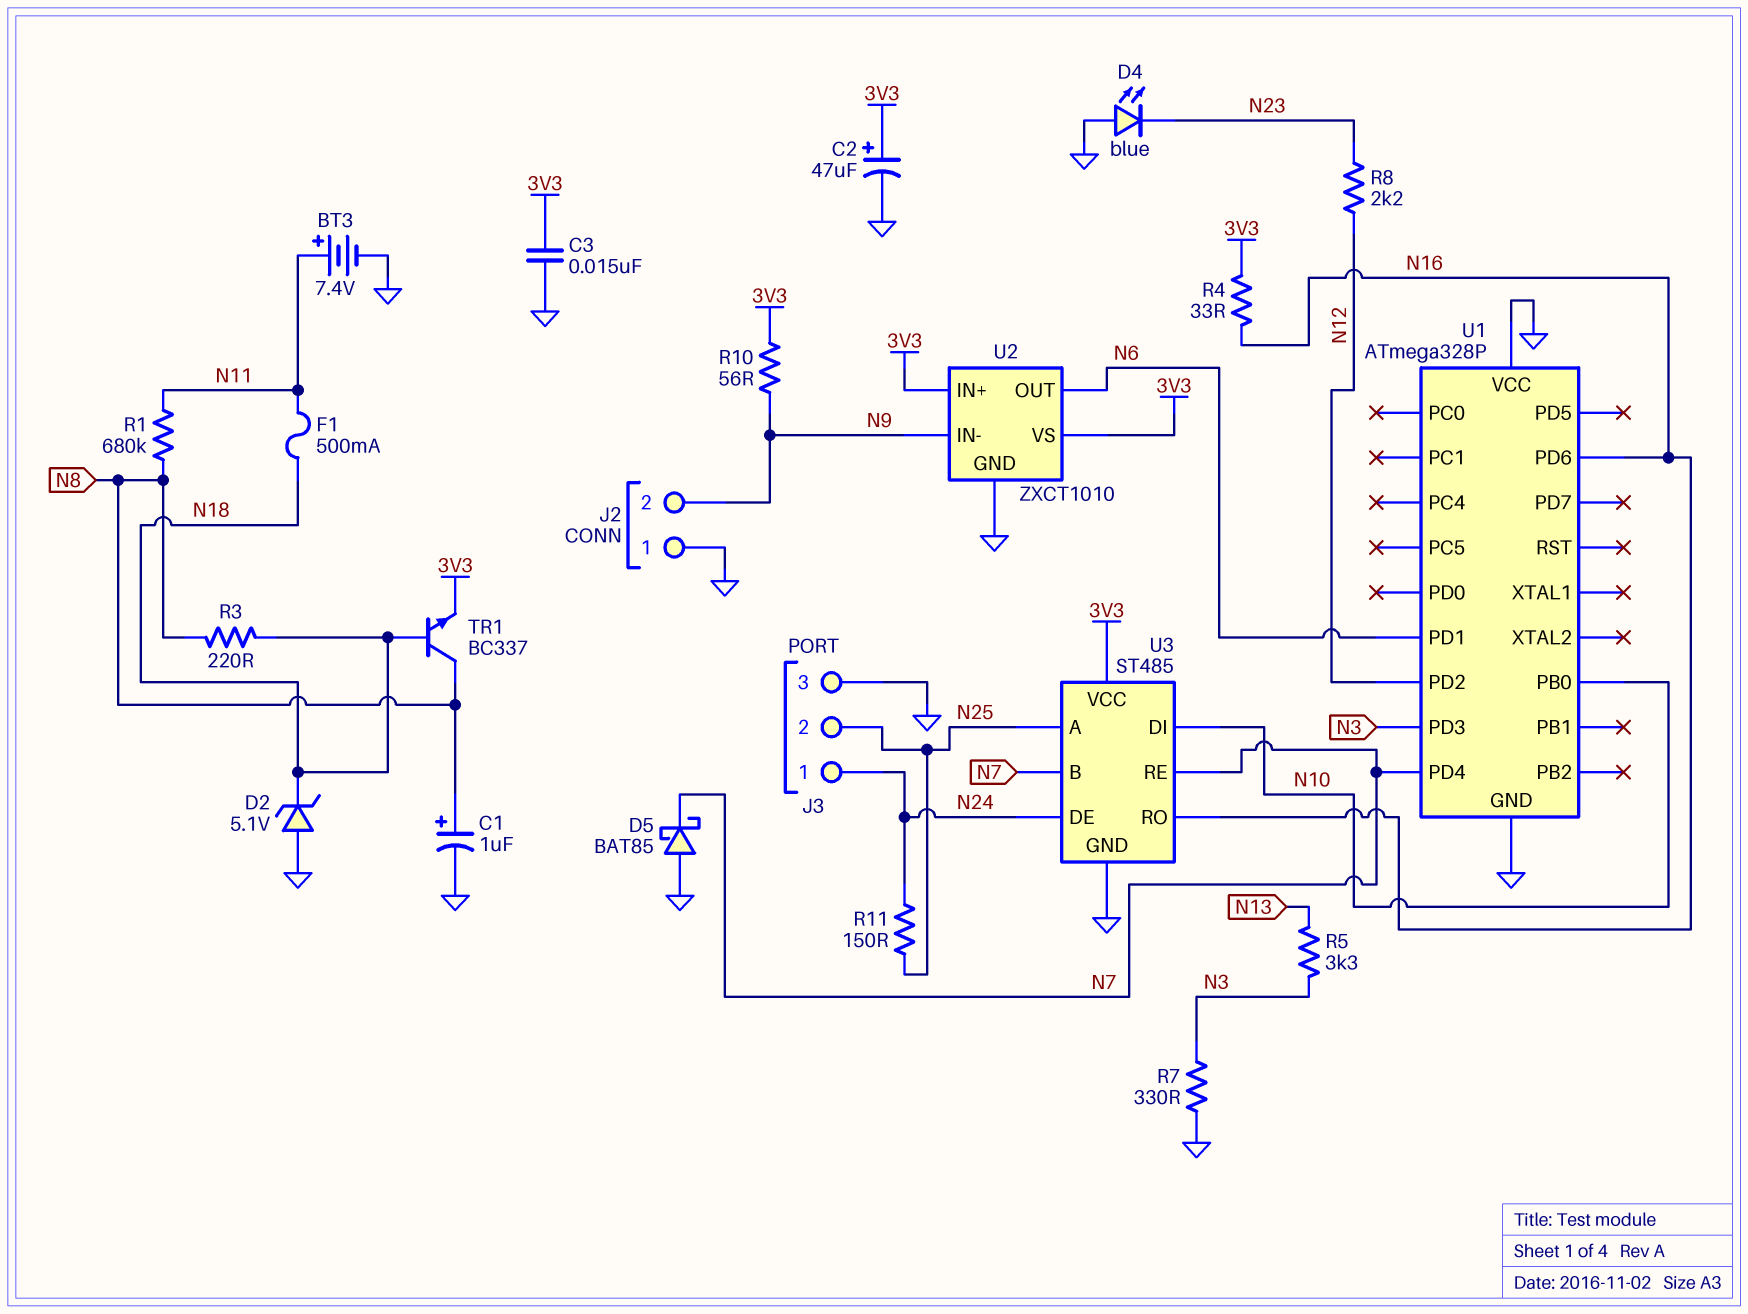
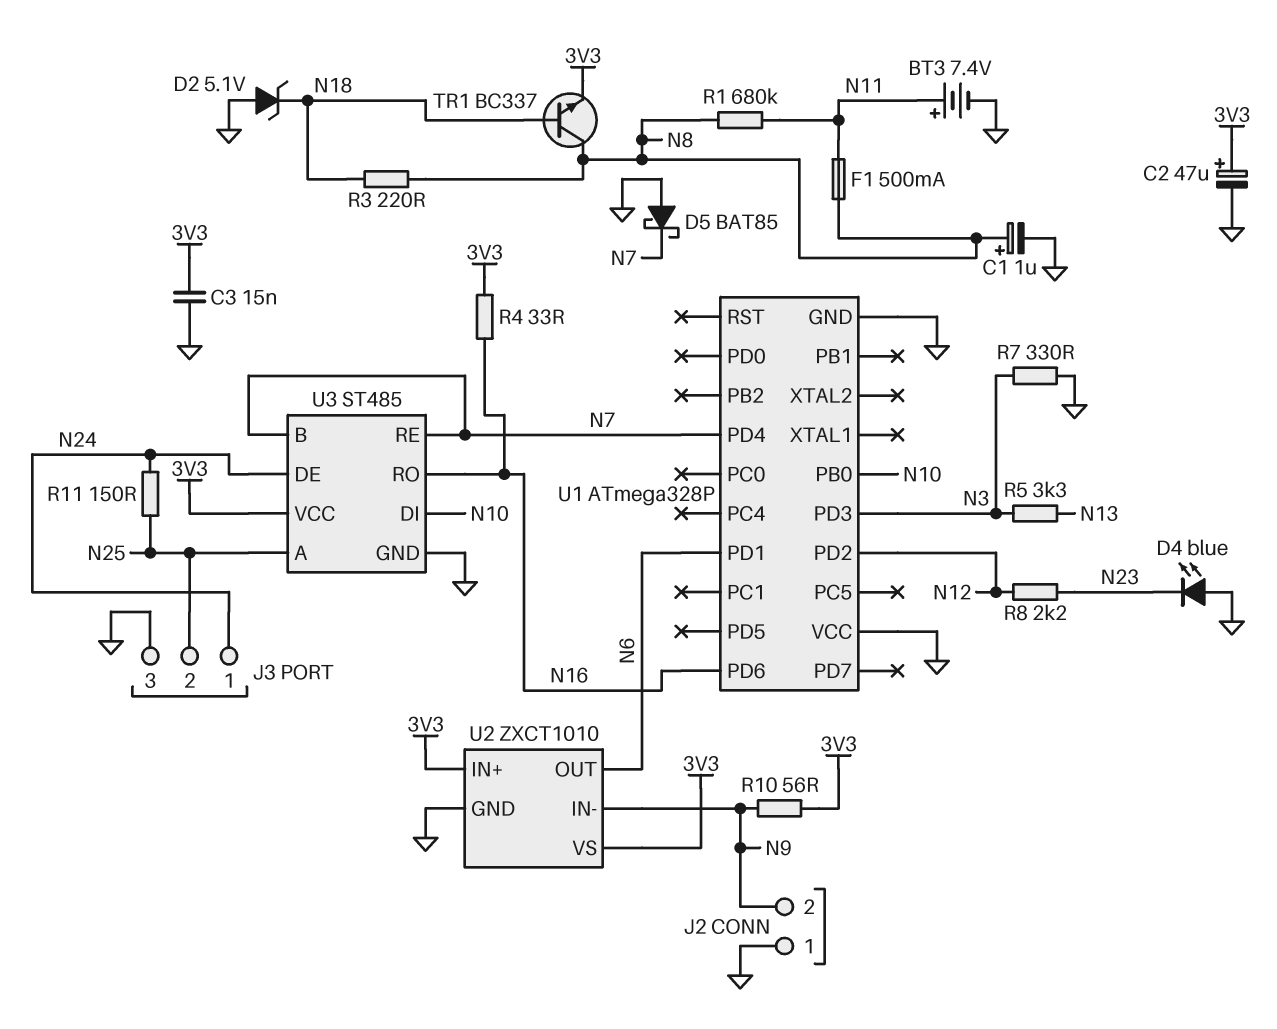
F1: 500mA (N11, N18) -> 500mA (N8, N11)

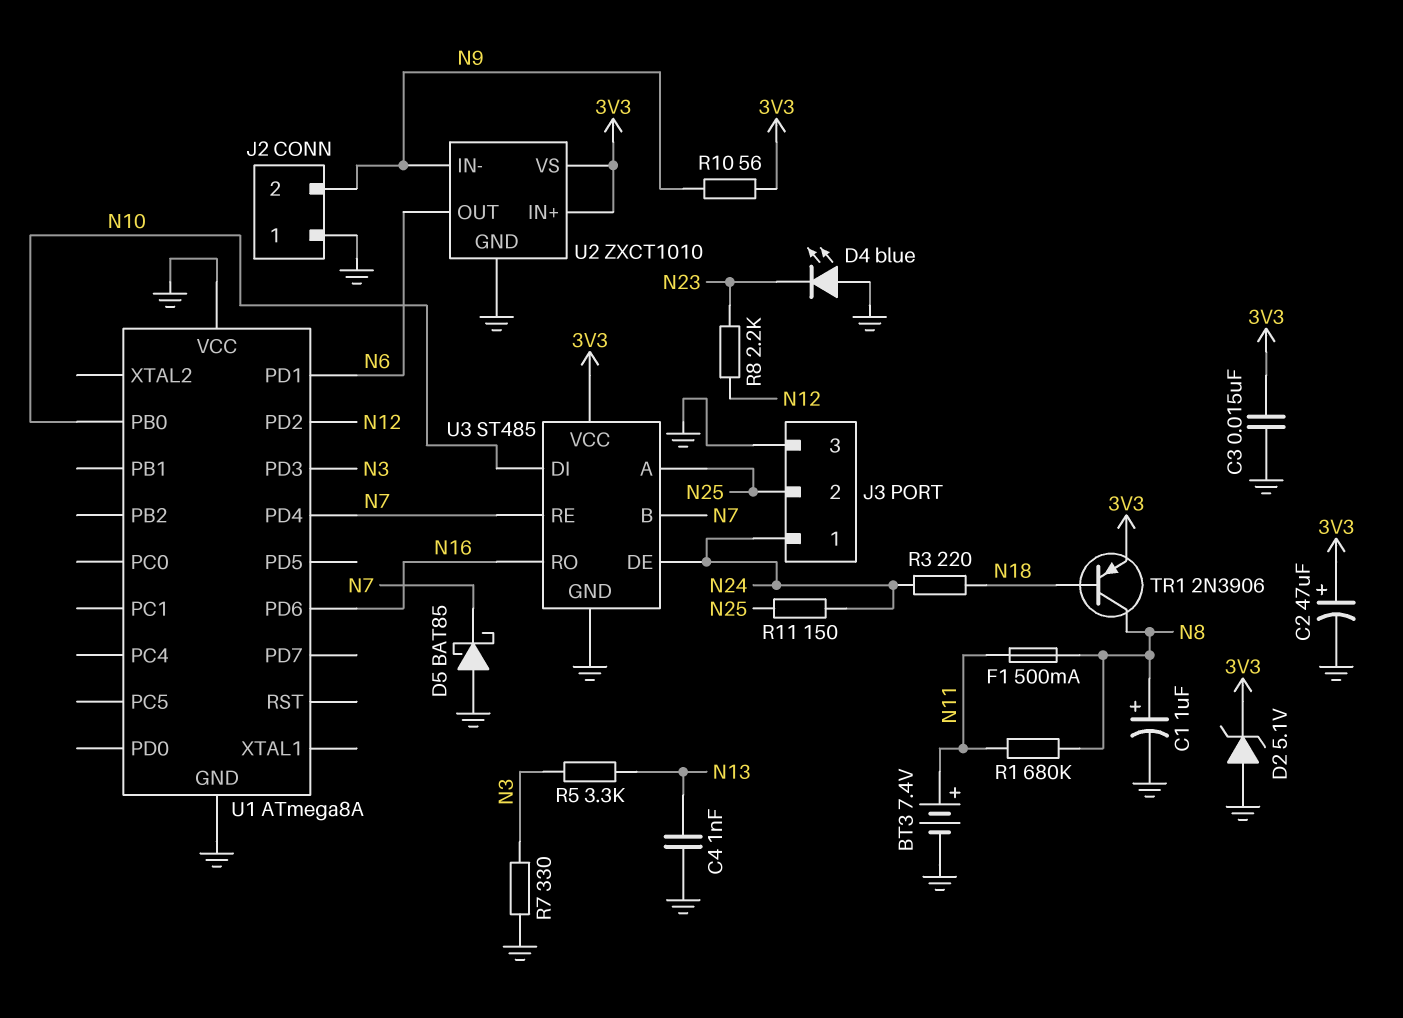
C4: none -> 1nF (GND, N13)
D2: zener 5.1V (A GND, K N18) -> zener 5.1V (A GND, K 3V3)
R3: 220 (N8, N18) -> 220 (N18, N24)
R4: 33 (3V3, N16) -> none
TR1: NPN BC337 (B N18, C N8, E 3V3) -> PNP 2N3906 (B N18, C N8, E 3V3)
U1: ATmega328P -> ATmega8A

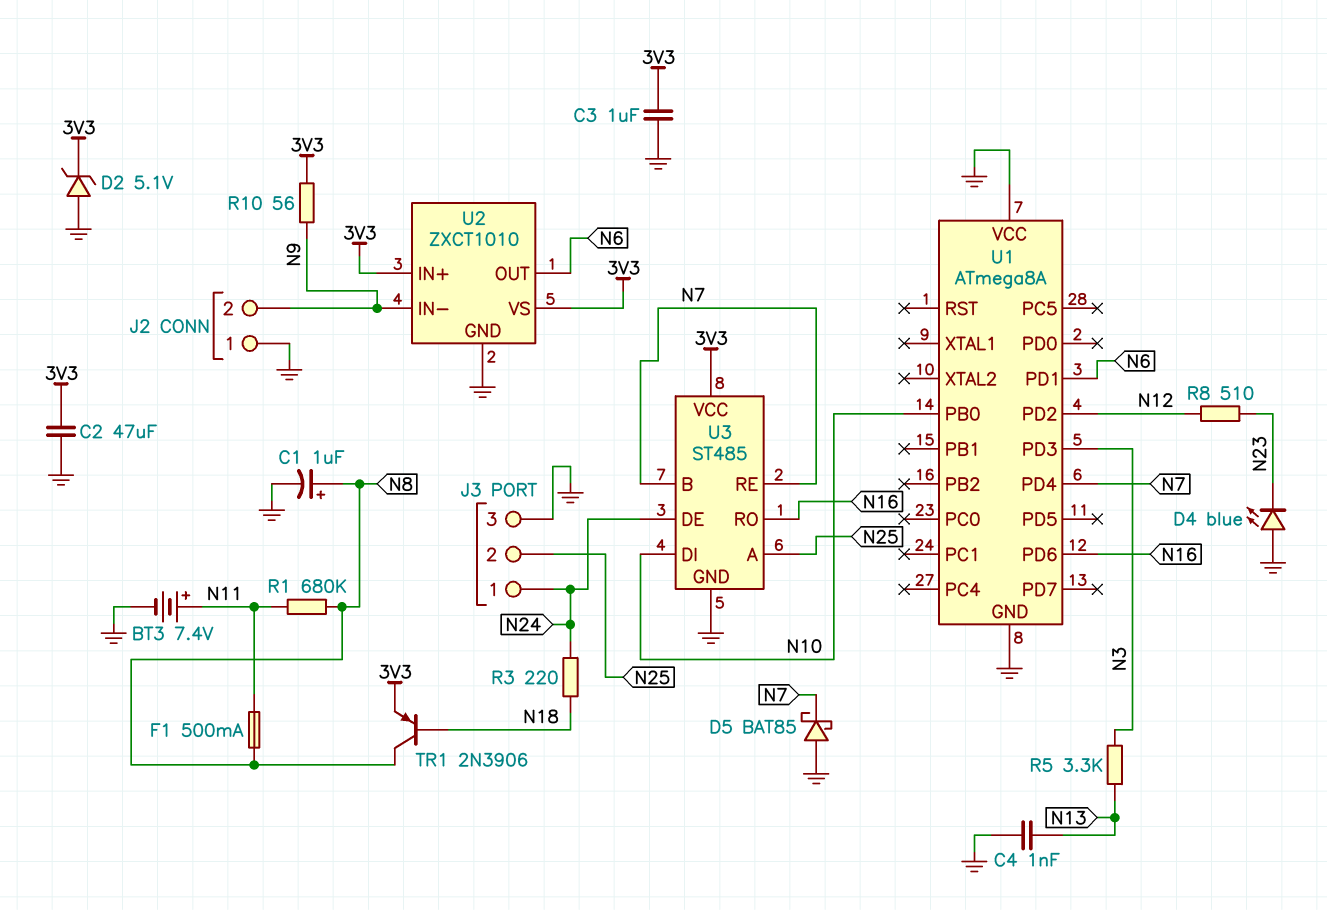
C2: 47uF (plus 3V3, minus GND) -> 47uF (3V3, GND)
C3: 15nF (3V3, GND) -> 1uF (3V3, GND)
R7: 330 (GND, N3) -> none
R8: 2.2k (N12, N23) -> 510 (N12, N23)
R11: 150 (N24, N25) -> none

